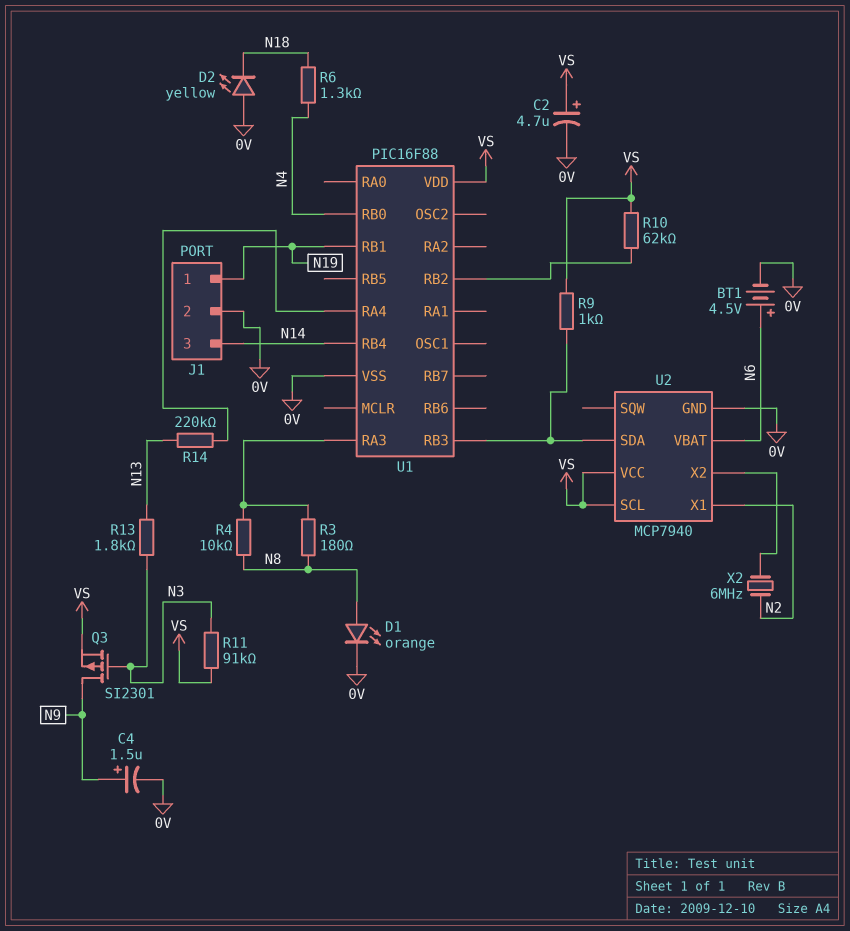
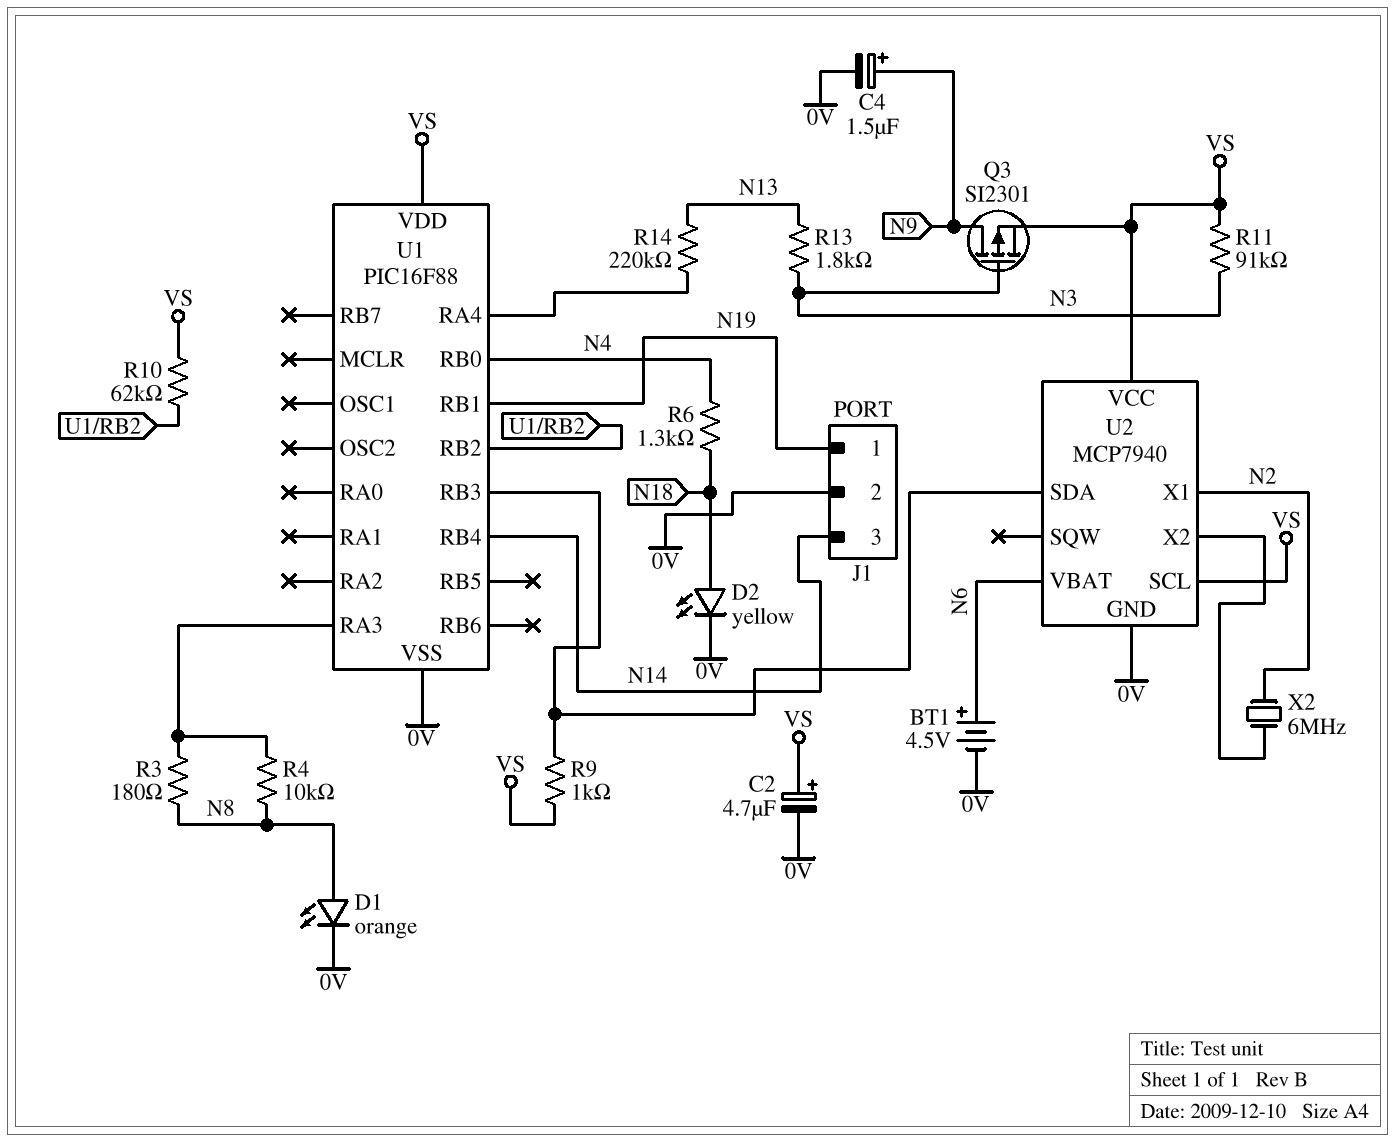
D2: LED yellow (A 0V, K N18) -> LED yellow (A N18, K 0V)

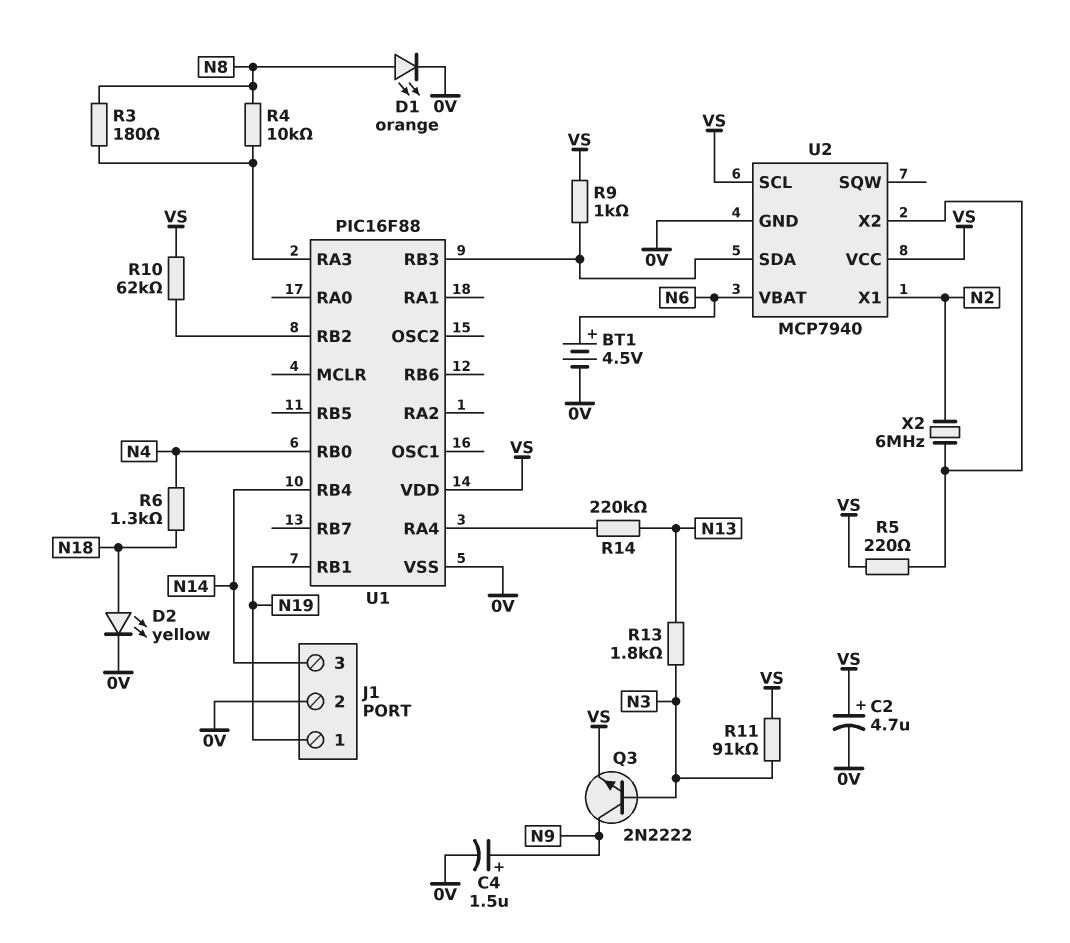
Q3: PMOS SI2301 (G N3, D N9, S VS) -> NPN 2N2222 (B N3, C N9, E VS)
R5: none -> 220 (U2/X2, VS)

